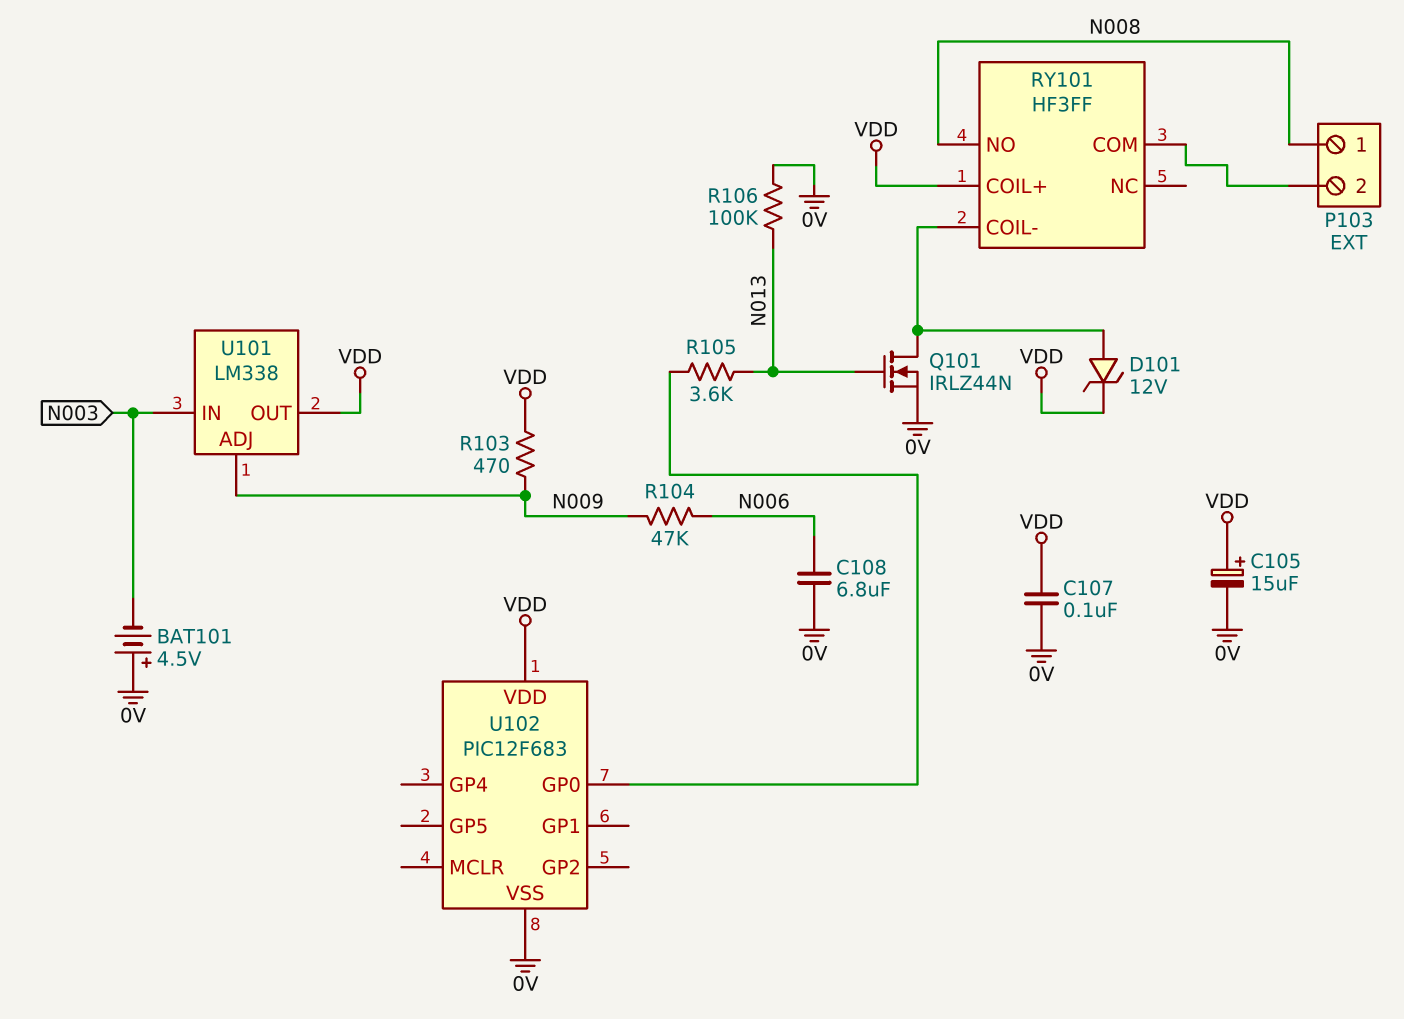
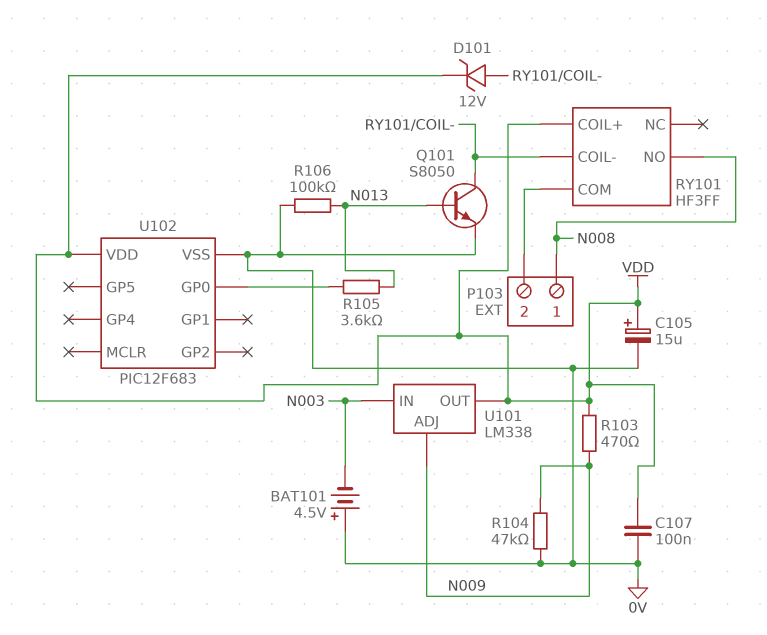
C108: 6.8uF (0V, N006) -> none
Q101: NMOS IRLZ44N (G N013, D RY101/COIL-, S 0V) -> NPN S8050 (B N013, C RY101/COIL-, E 0V)
R104: 47k (N006, N009) -> 47k (0V, N009)

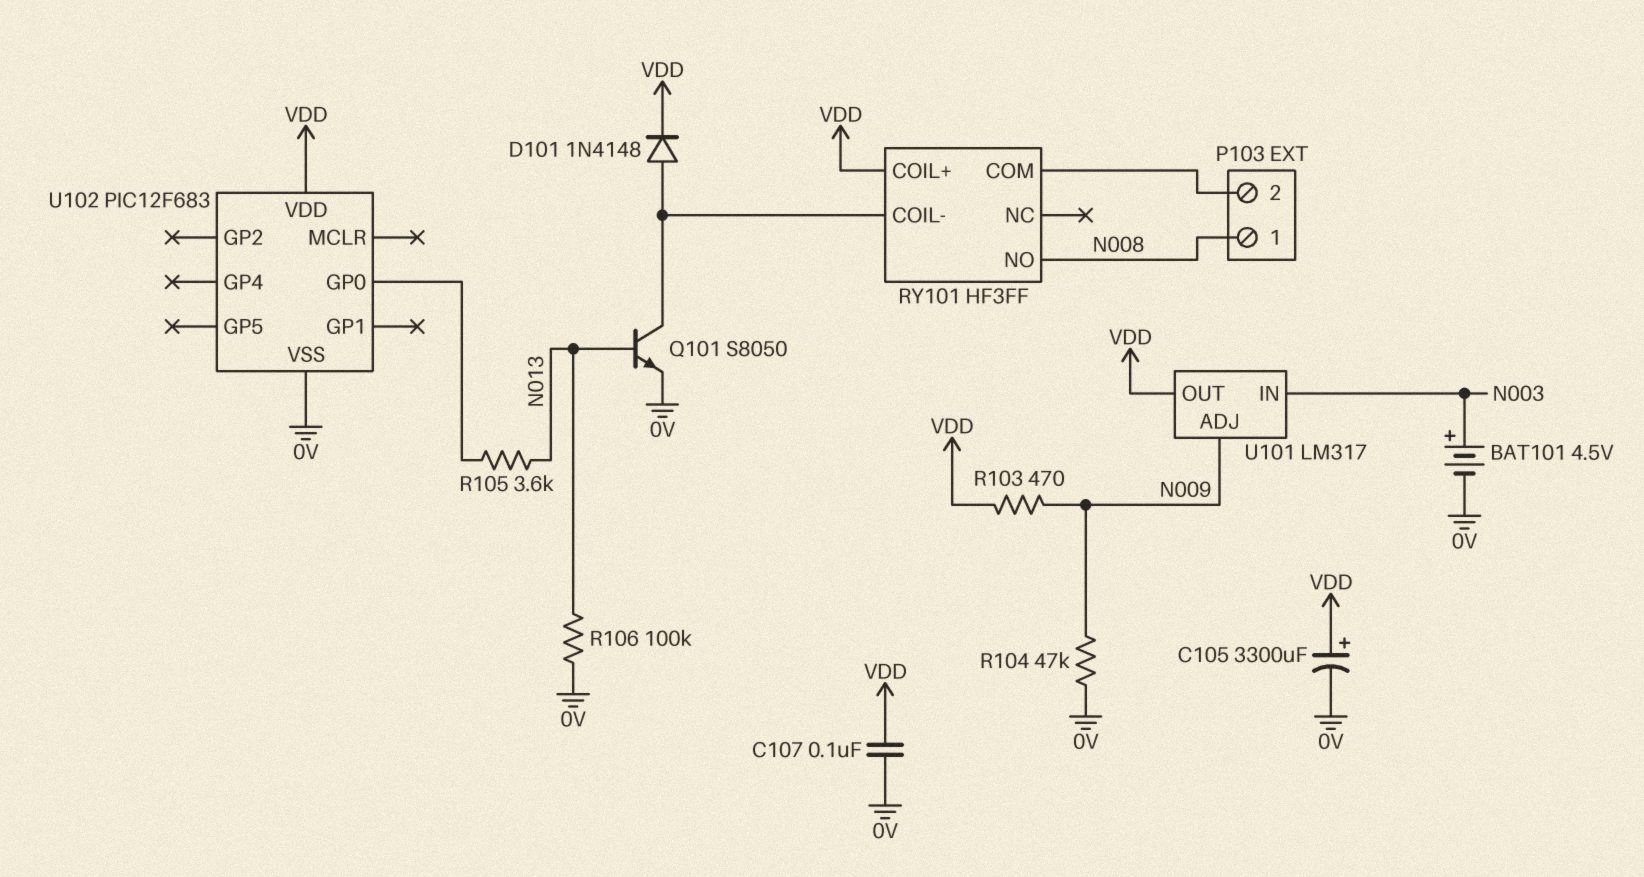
BAT101: 4.5V (plus 0V, minus N003) -> 4.5V (plus N003, minus 0V)
C105: 15uF (plus VDD, minus 0V) -> 3300uF (plus VDD, minus 0V)
D101: zener 12V (A RY101/COIL-, K VDD) -> diode 1N4148 (A RY101/COIL-, K VDD)
U101: LM338 -> LM317

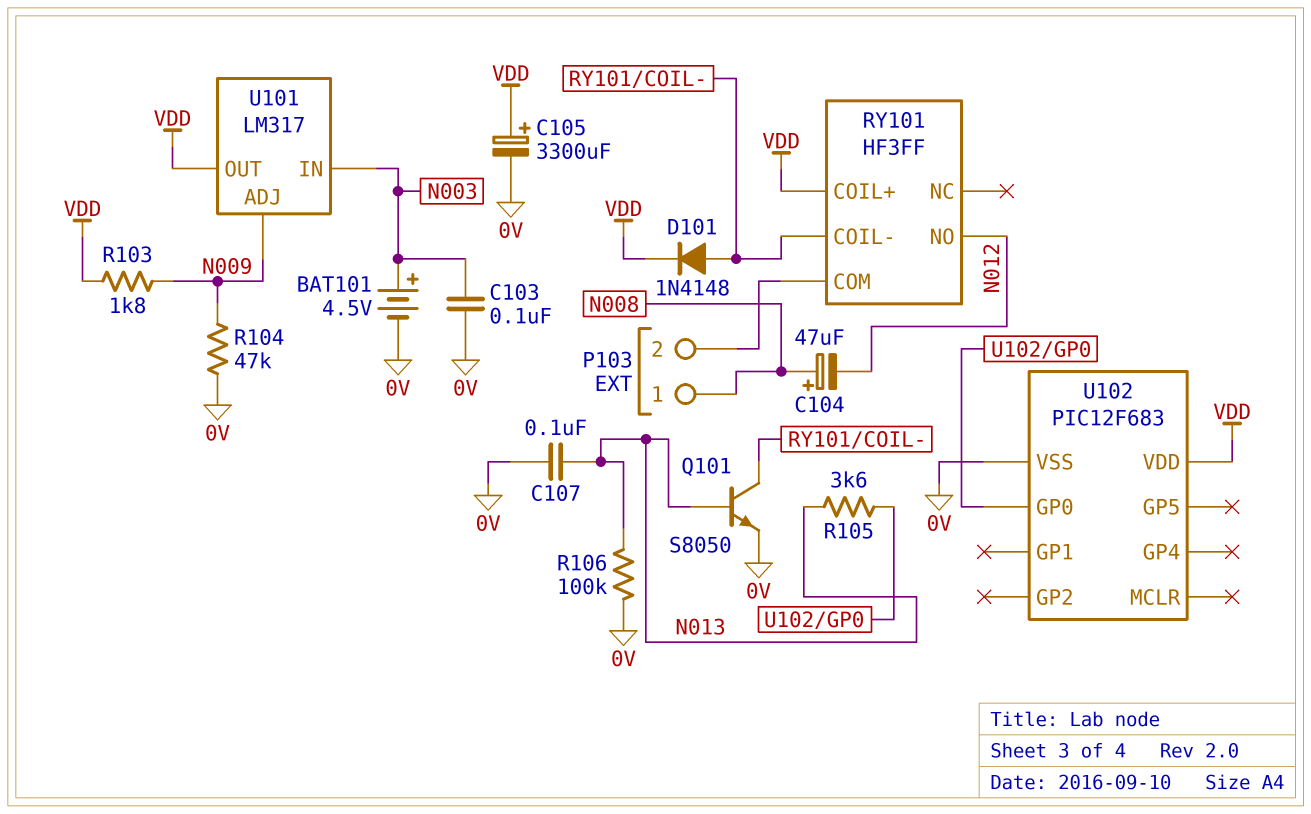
C103: none -> 100nF (0V, N003)
C104: none -> 47uF (plus N008, minus N012)
C107: 100nF (0V, VDD) -> 100nF (0V, N013)
R103: 470 (N009, VDD) -> 1.8k (N009, VDD)
RY101 pin NO: N008 -> N012

